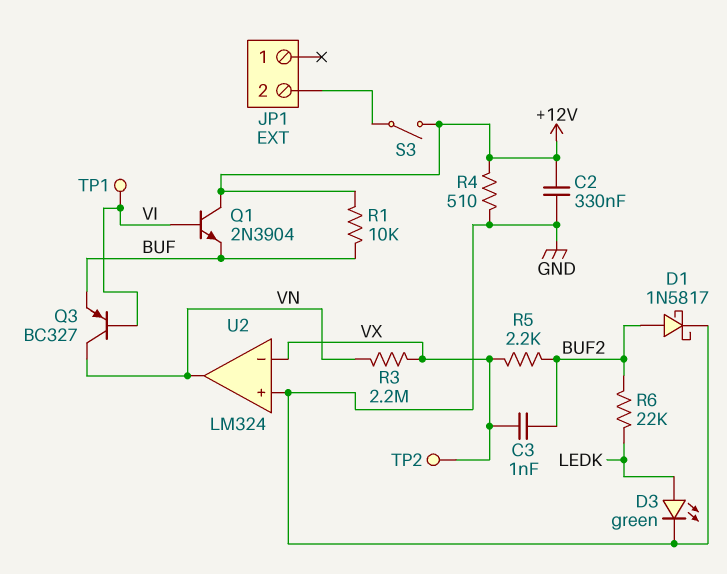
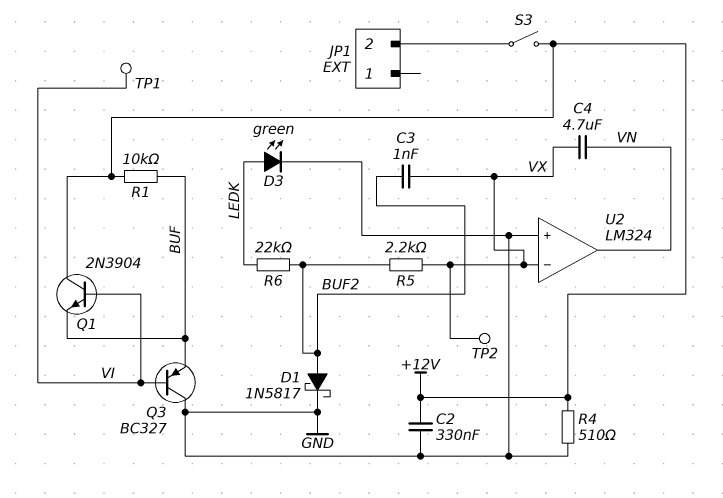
C4: none -> 4.7uF (VN, VX)
Q3: PNP BC327 (B VI, C VN, E BUF) -> PNP BC327 (B VI, C GND, E BUF)
R3: 2.2M (VN, VX) -> none

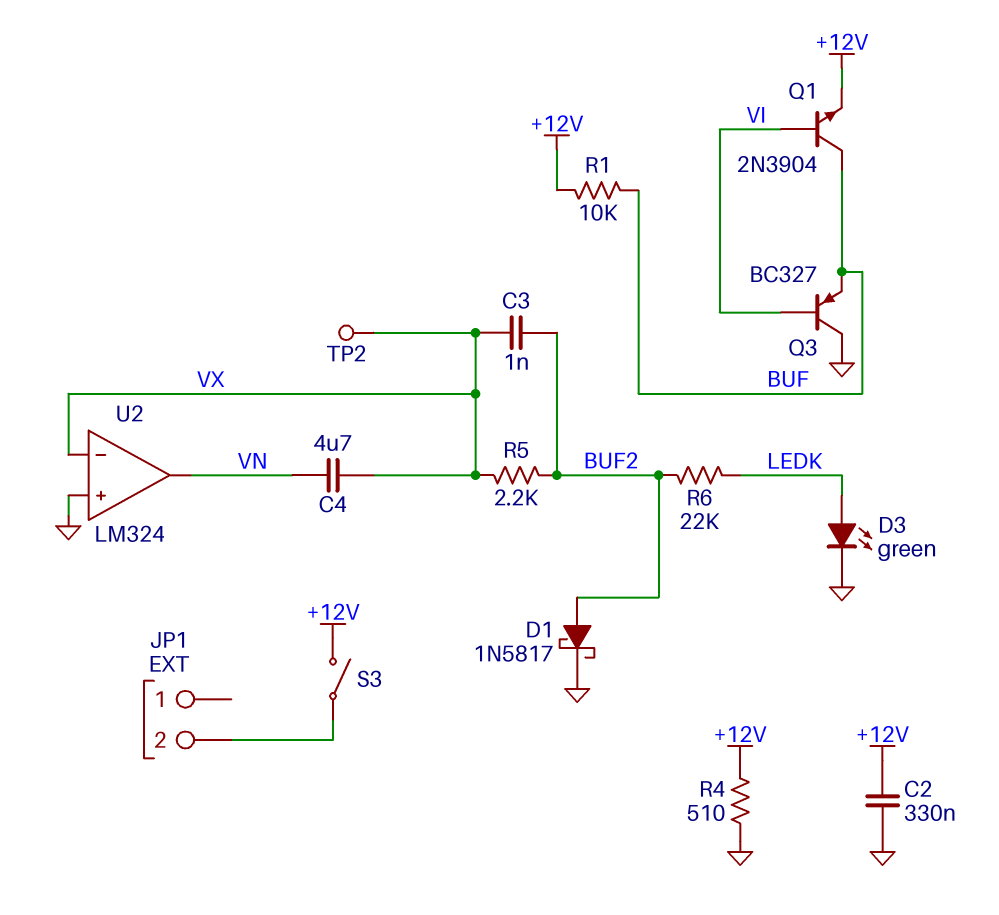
Q1: NPN 2N3904 (B VI, C +12V, E BUF) -> NPN 2N3904 (B VI, C BUF, E +12V)
TP1: test point (VI) -> none

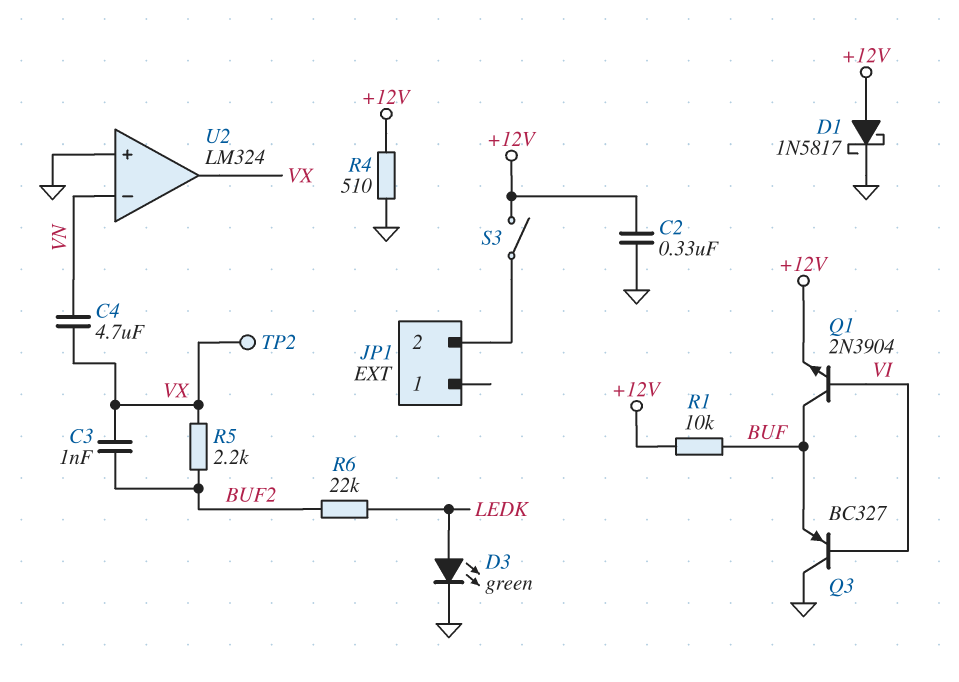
D1: schottky 1N5817 (A BUF2, K GND) -> schottky 1N5817 (A +12V, K GND)
U2 pin in-: VX -> VN
U2 pin out: VN -> VX

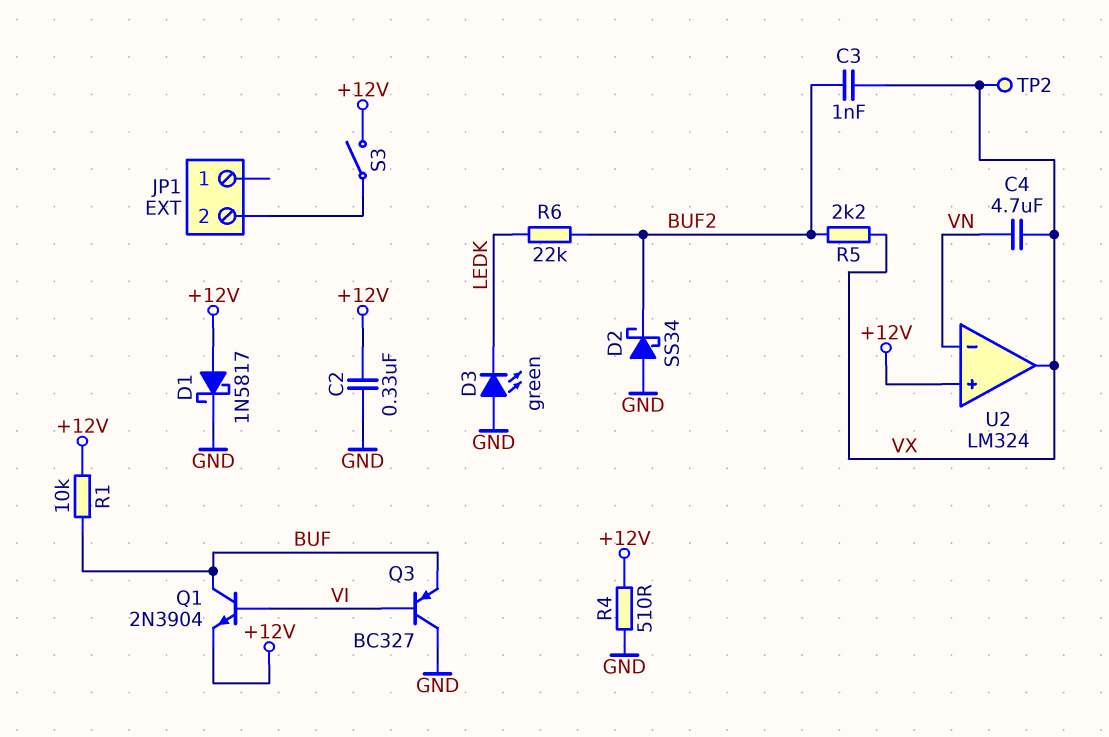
D2: none -> schottky SS34 (A GND, K BUF2)
D3: LED green (A LEDK, K GND) -> LED green (A GND, K LEDK)
U2 pin in+: GND -> +12V

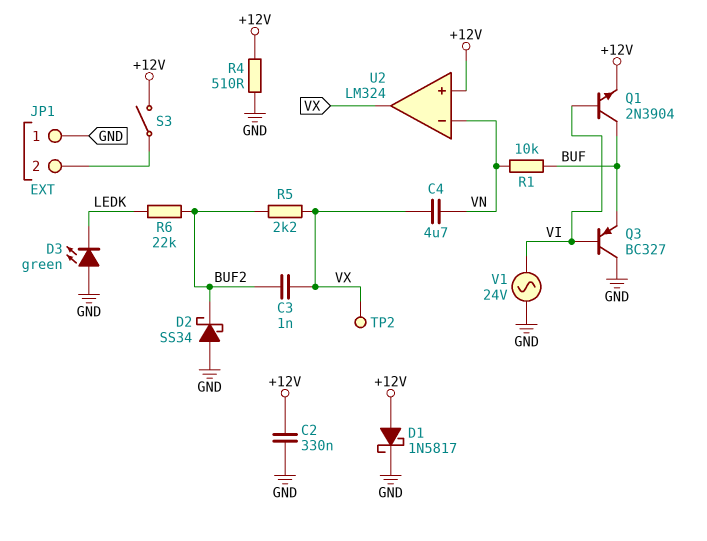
JP1 pin 1: none -> GND
R1: 10k (+12V, BUF) -> 10k (BUF, VN)
V1: none -> AC 24V (GND, VI)

